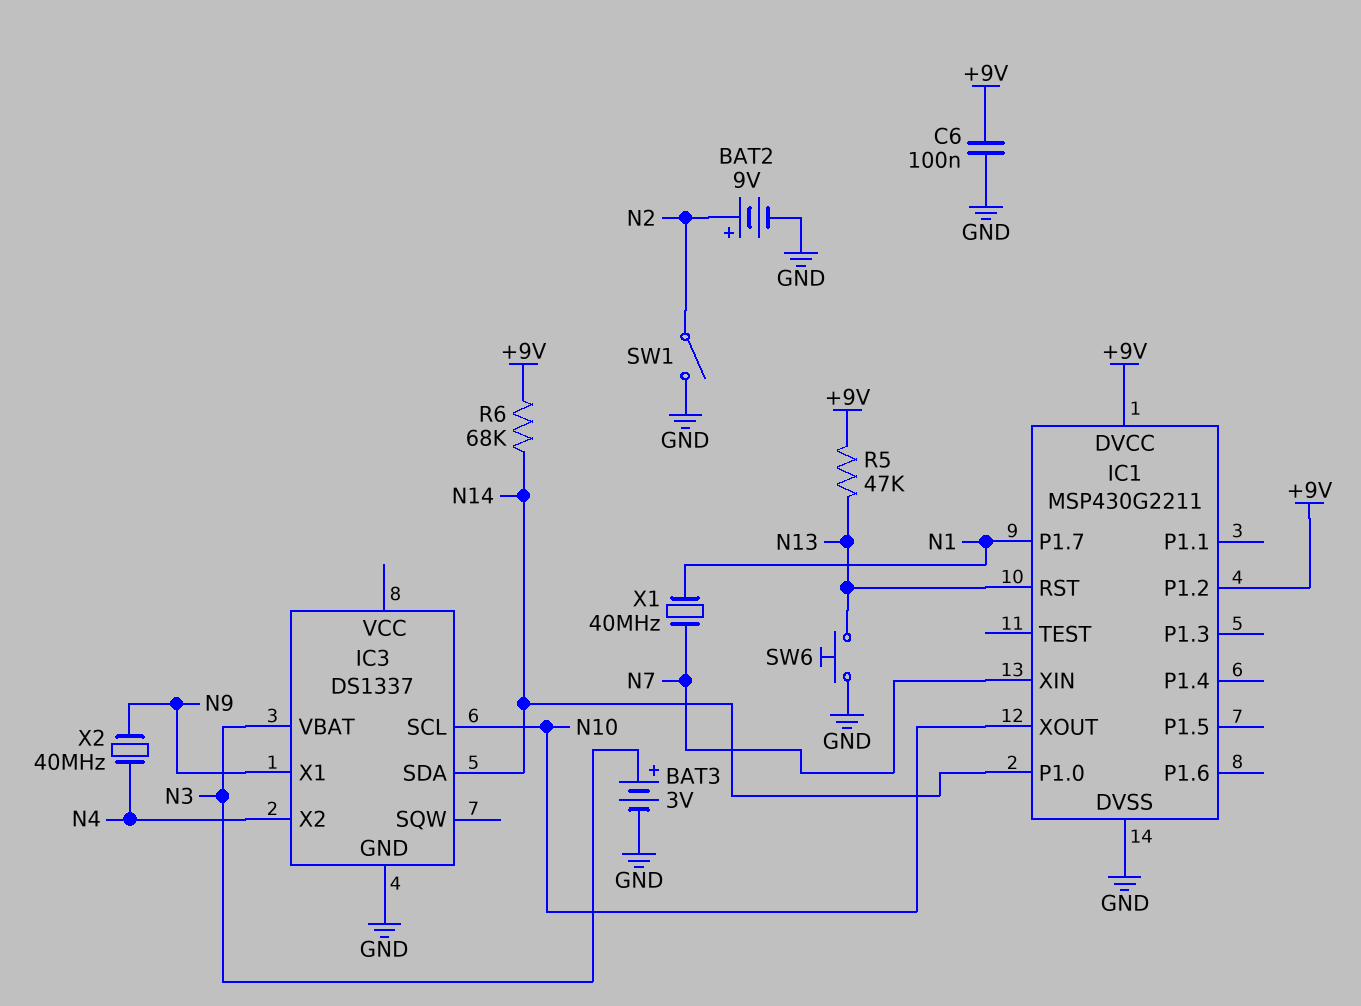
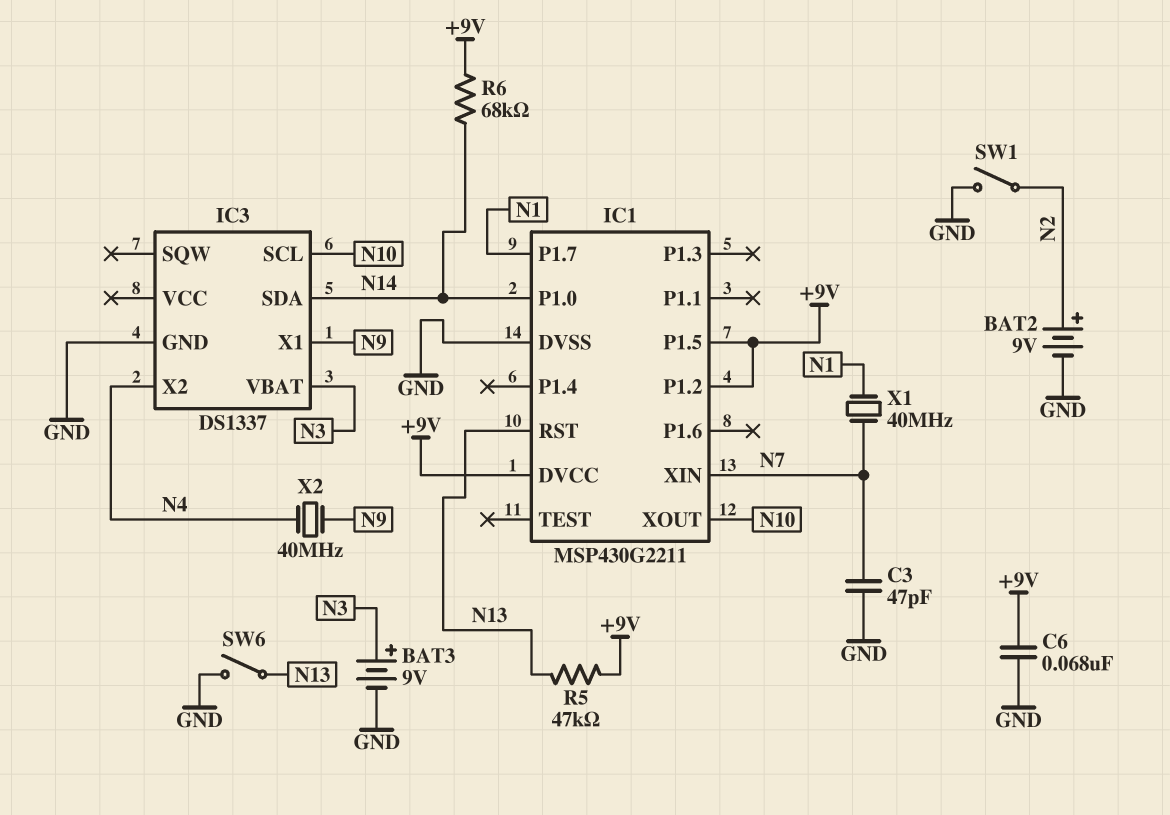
BAT3: 3V (plus N3, minus GND) -> 9V (plus N3, minus GND)
C3: none -> 47pF (GND, N7)
C6: 100nF (+9V, GND) -> 68nF (+9V, GND)
IC1 pin P1.5: none -> +9V
SW6: button (GND, N13) -> switch (GND, N13)

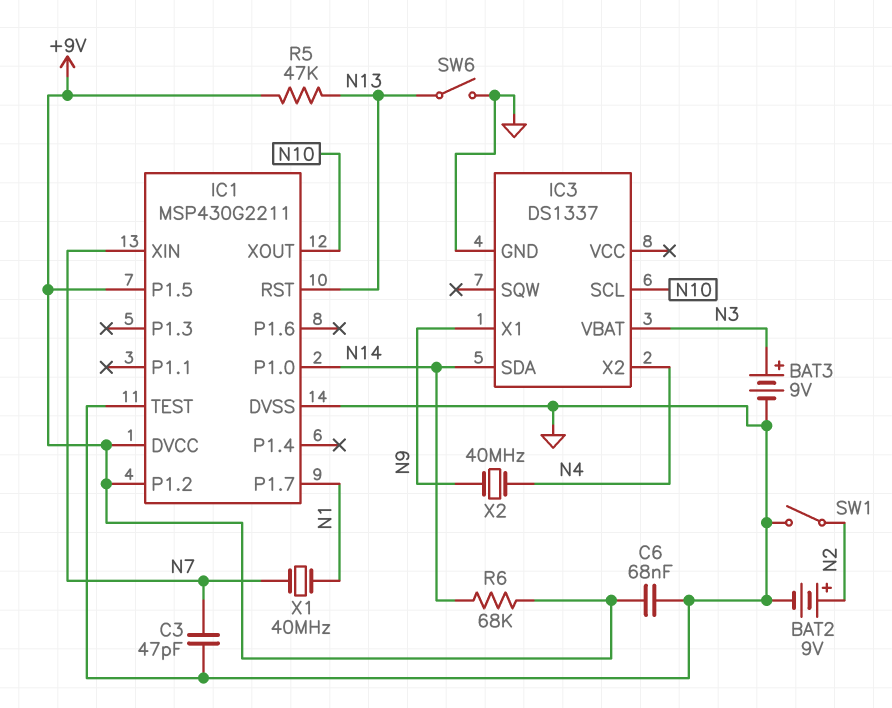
IC1 pin TEST: none -> GND

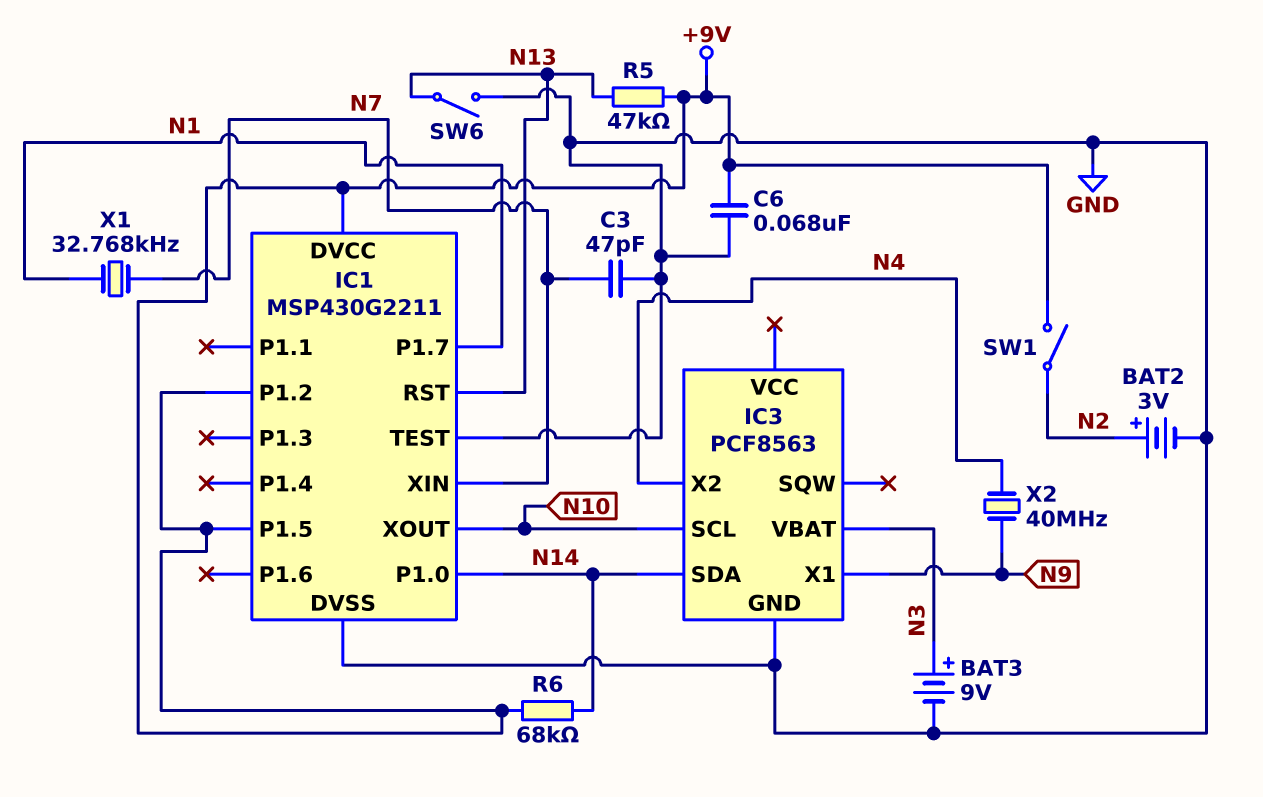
BAT2: 9V (plus N2, minus GND) -> 3V (plus N2, minus GND)
IC3: DS1337 -> PCF8563
SW1: switch (GND, N2) -> switch (+9V, N2)
X1: 40MHz (N1, N7) -> 32.768kHz (N1, N7)

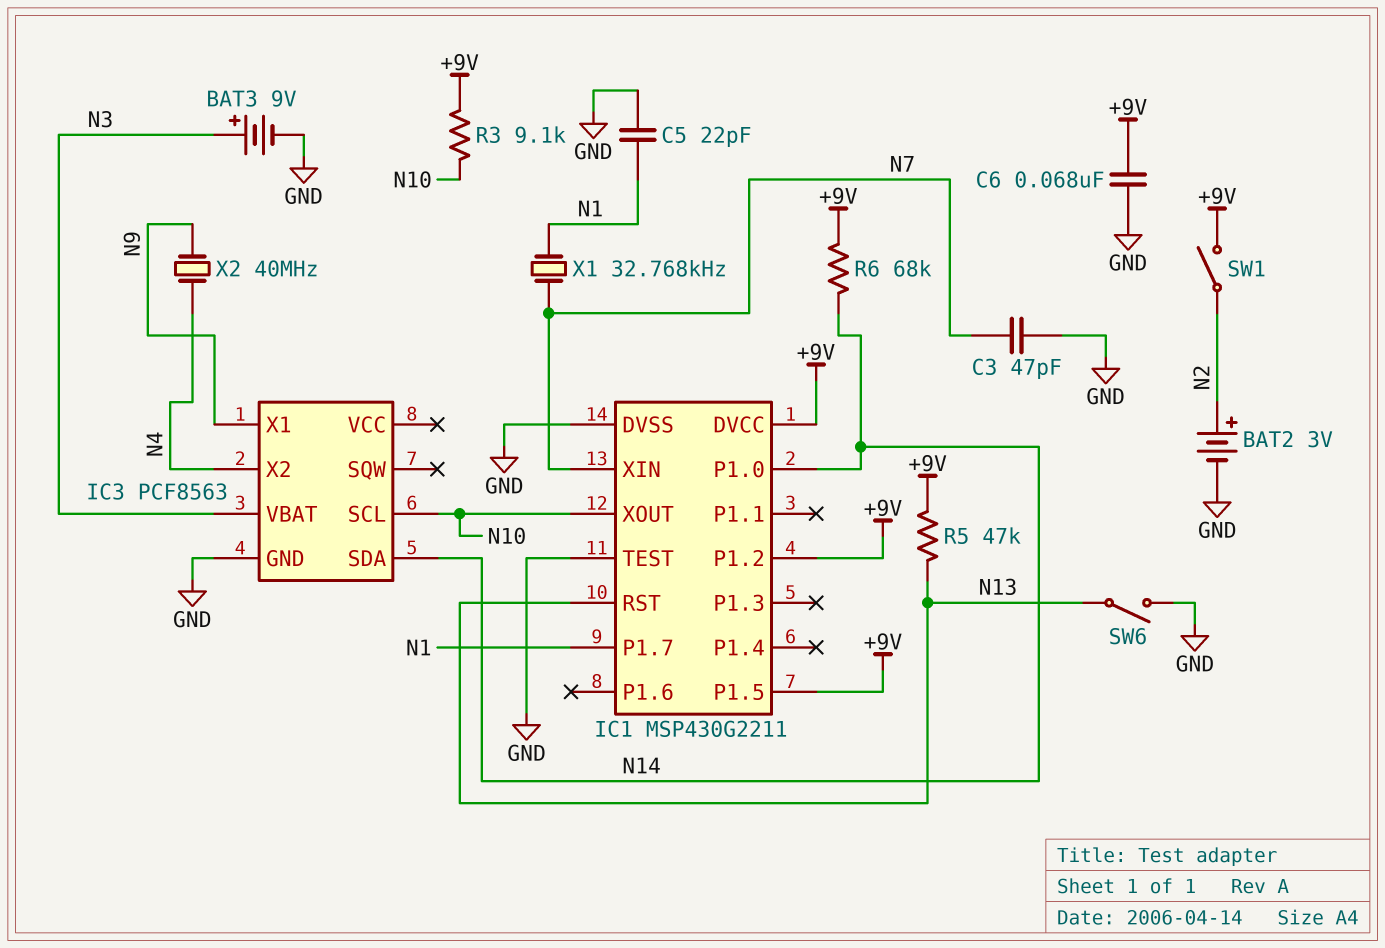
C5: none -> 22pF (GND, N1)
R3: none -> 9.1k (+9V, N10)

